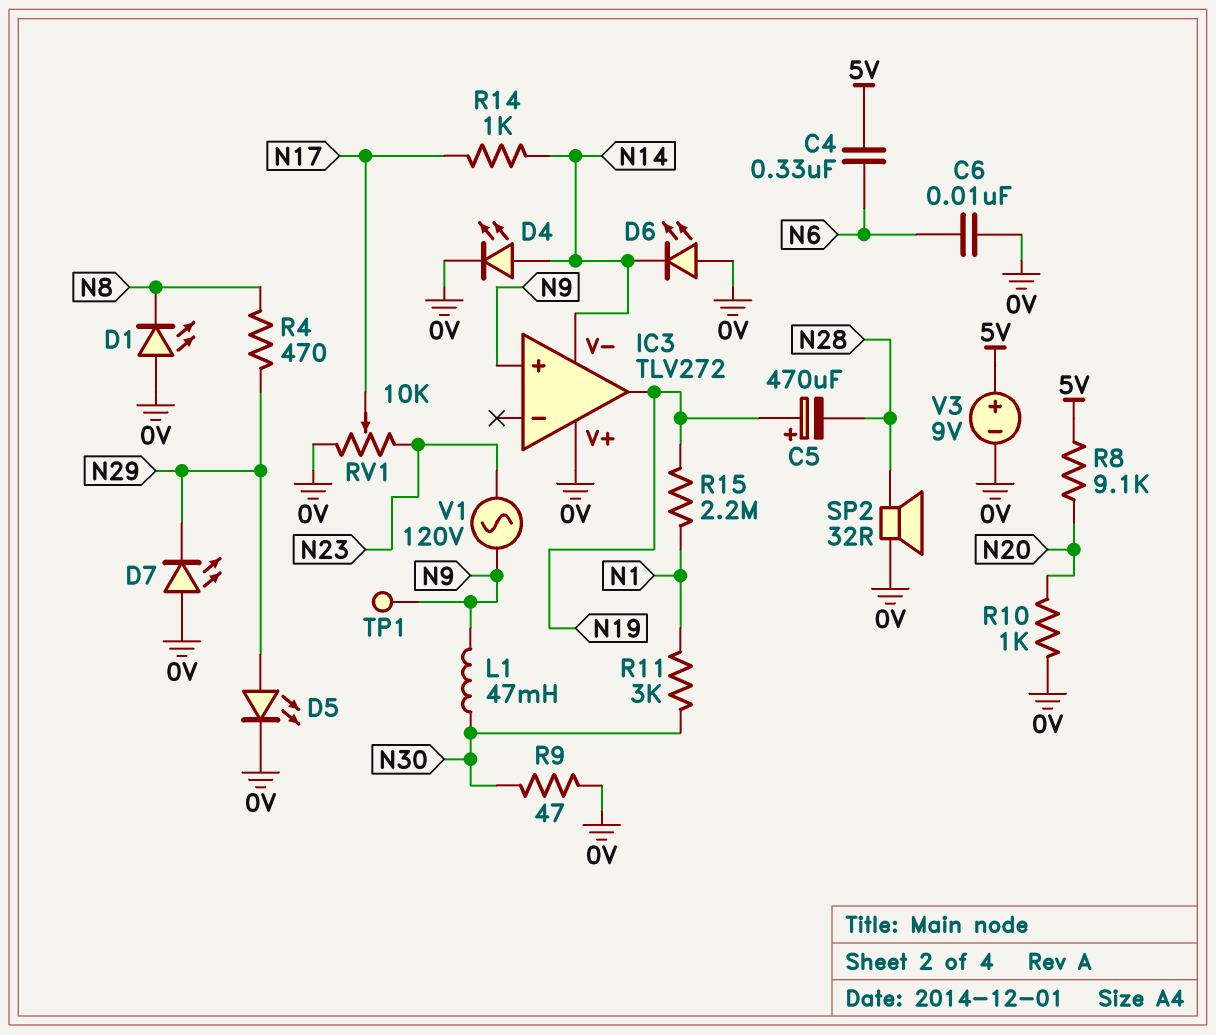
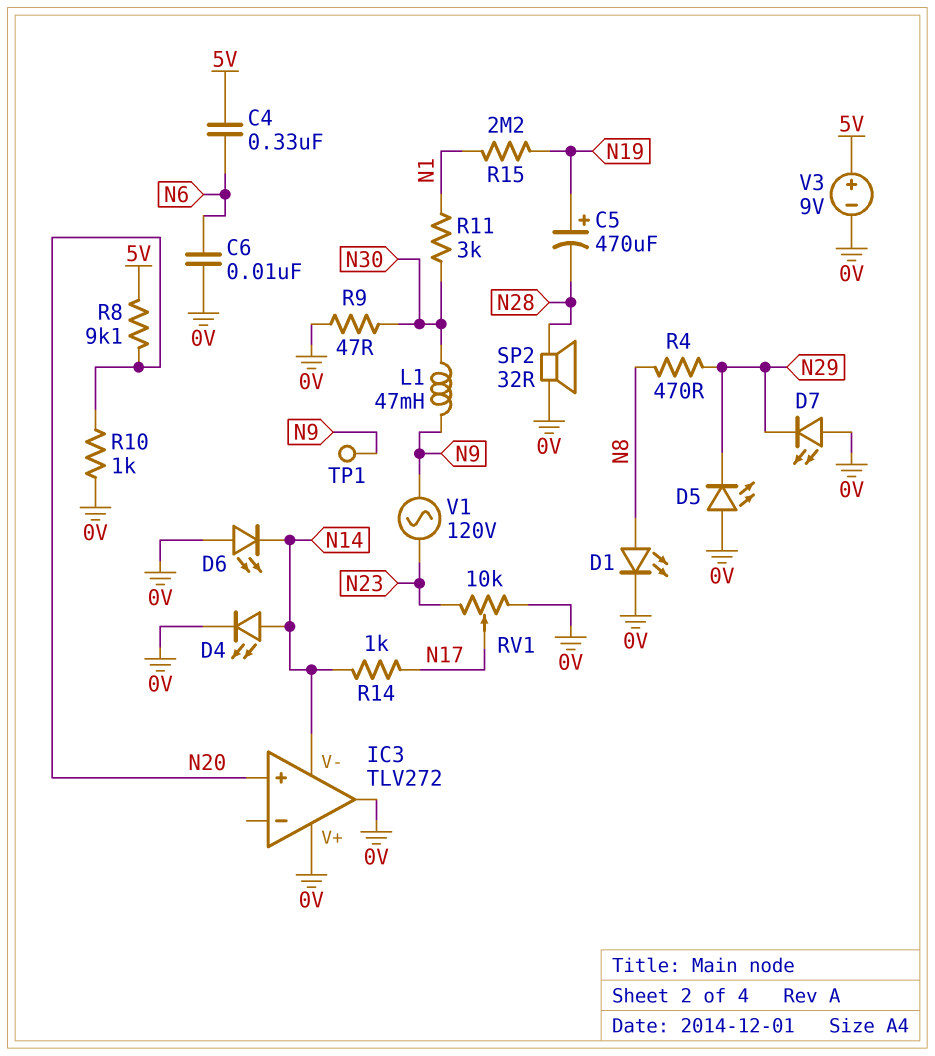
D1: LED (A 0V, K N8) -> LED (A N8, K 0V)
D5: LED (A N29, K 0V) -> LED (A 0V, K N29)
IC3 pin in+: N9 -> N20
IC3 pin out: N19 -> 0V

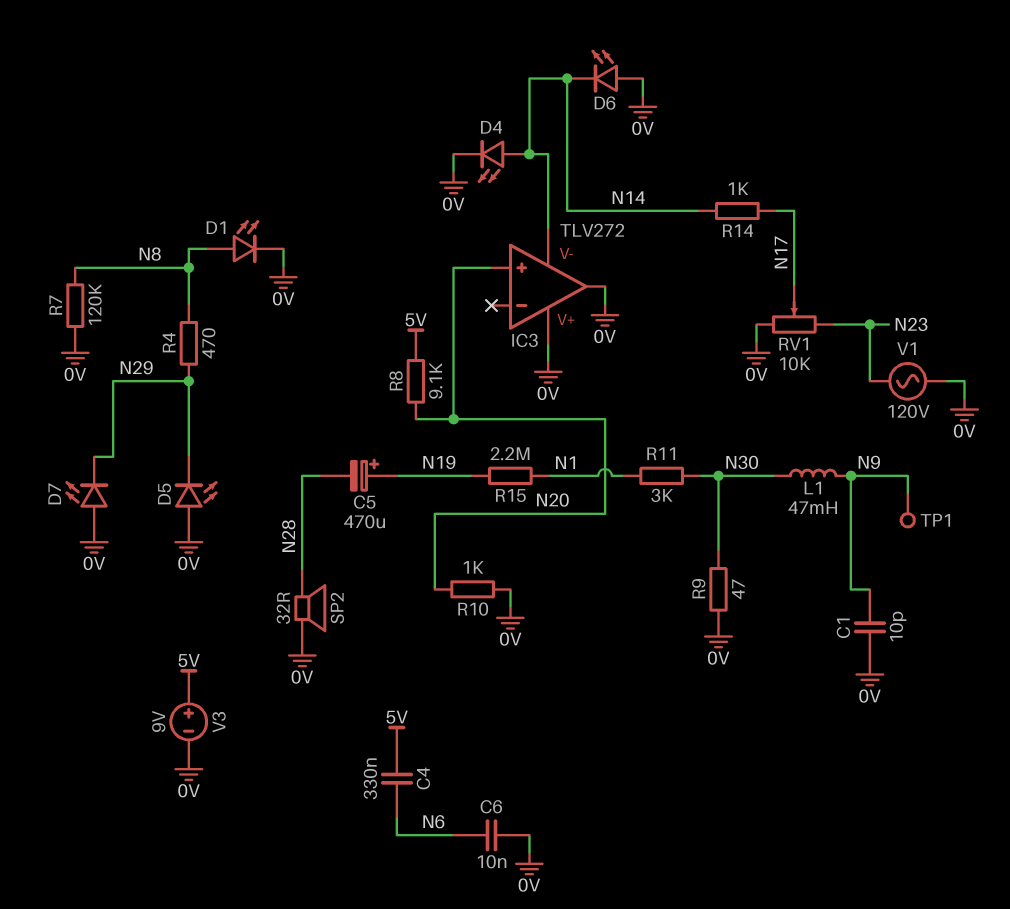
C1: none -> 10pF (0V, N9)
R7: none -> 120k (0V, N8)
V1: AC 120V (N9, N23) -> AC 120V (0V, N23)

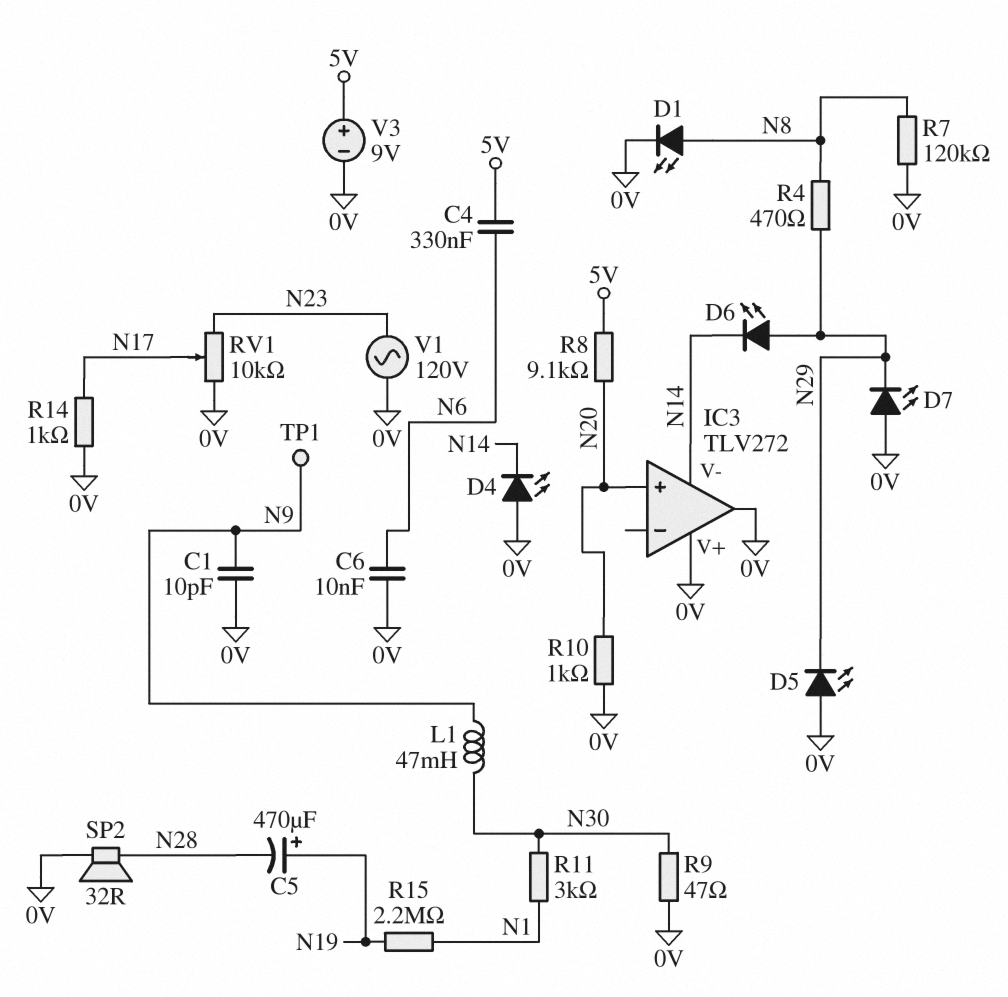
D4: LED (A N14, K 0V) -> LED (A 0V, K N14)
D6: LED (A 0V, K N14) -> LED (A N29, K N14)
R14: 1k (N14, N17) -> 1k (0V, N17)

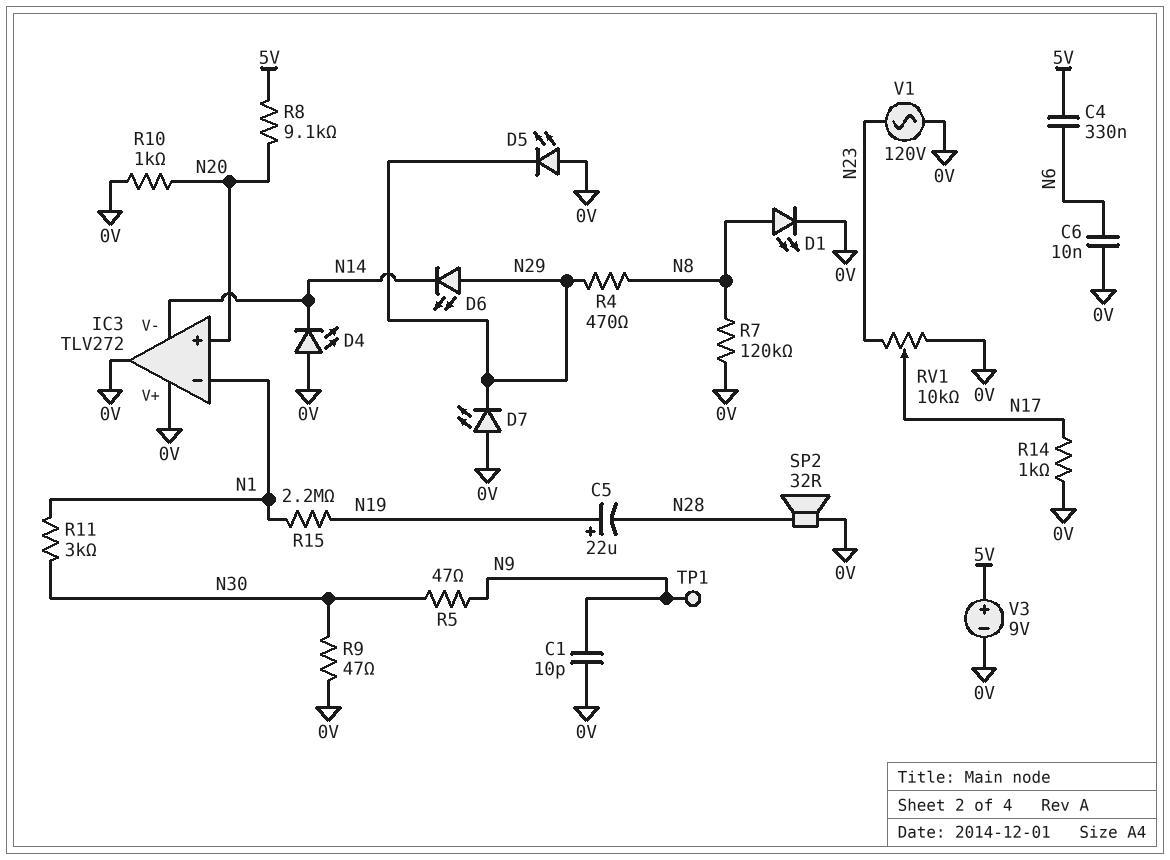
C5: 470uF (plus N19, minus N28) -> 22uF (plus N19, minus N28)
IC3 pin in-: none -> N1
L1: 47mH (N9, N30) -> none
R5: none -> 47 (N9, N30)

